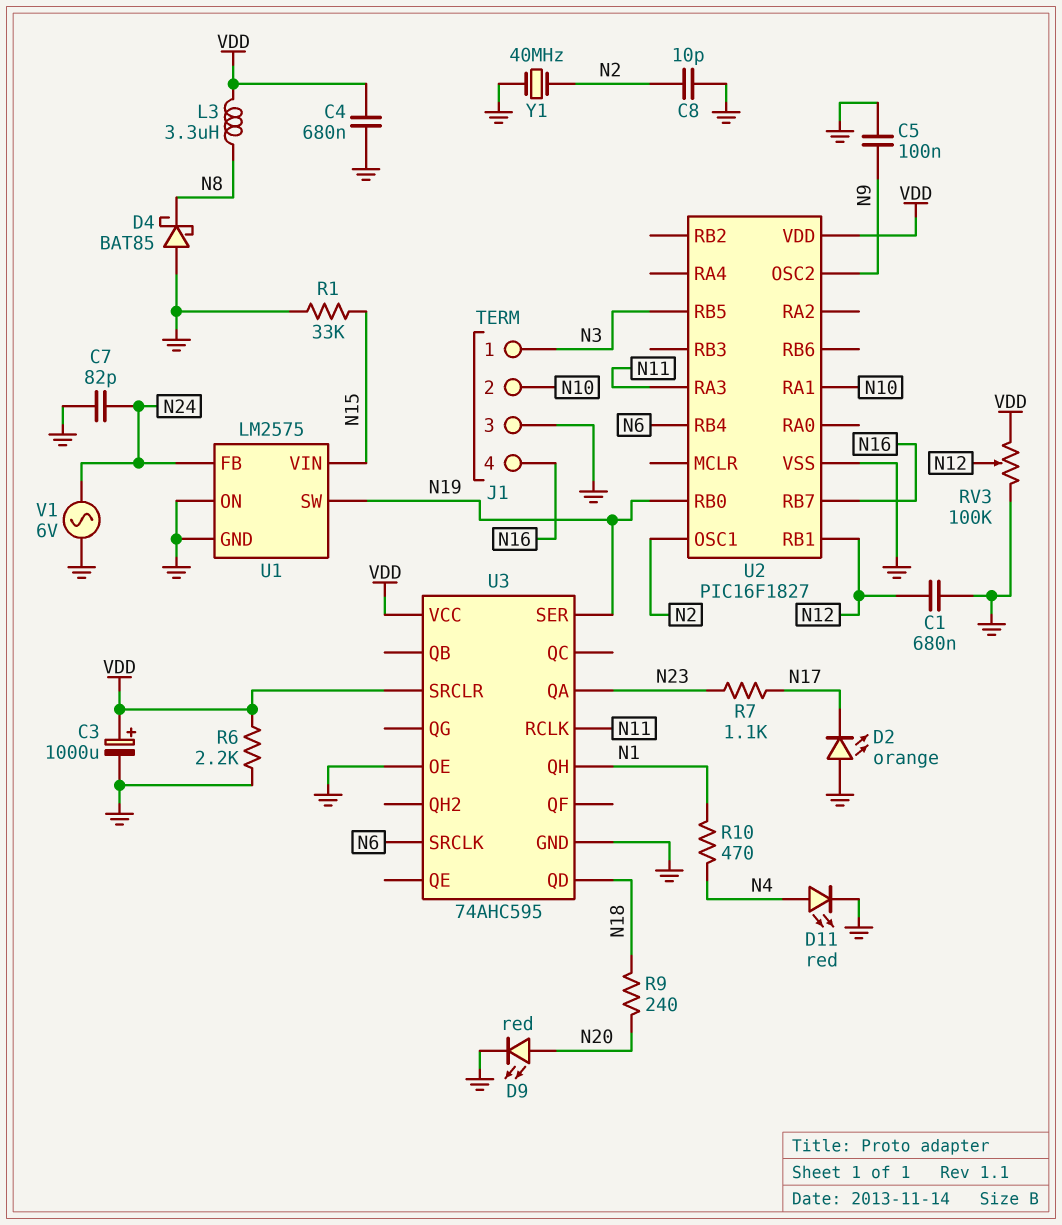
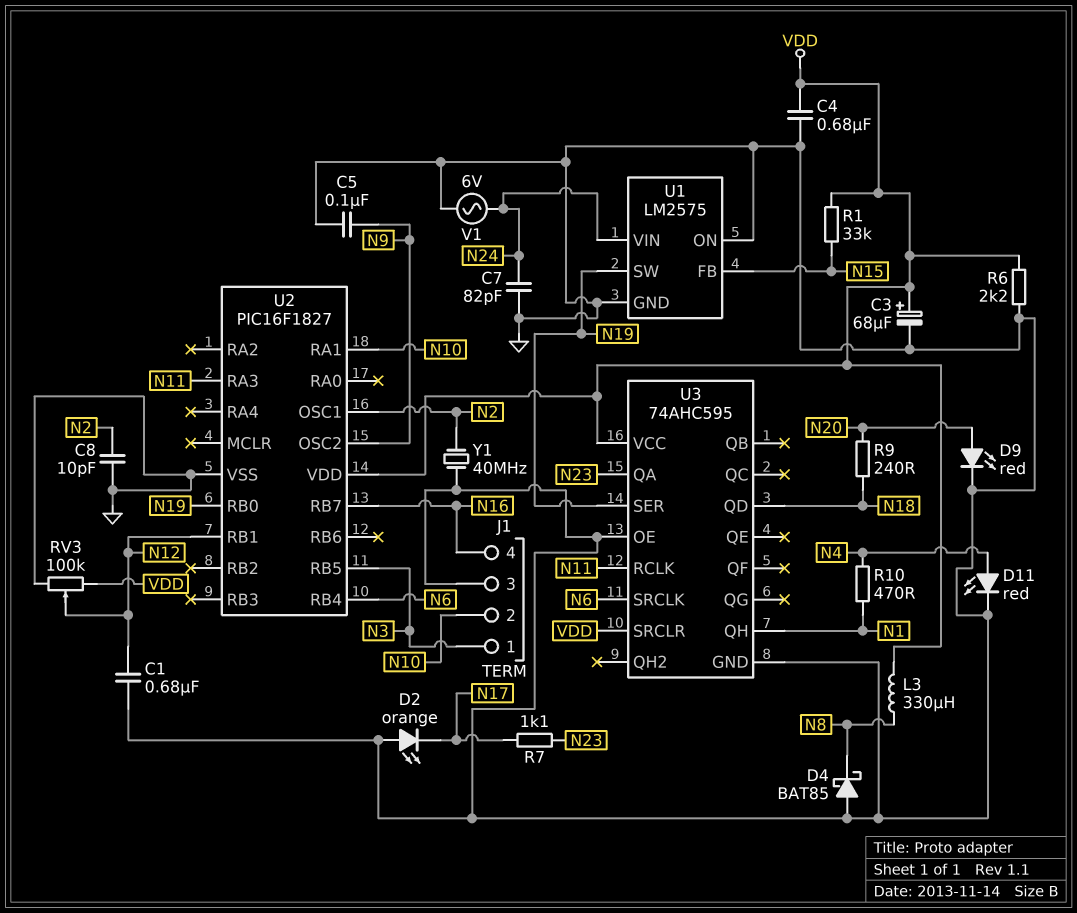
C3: 1000uF (plus VDD, minus GND) -> 68uF (plus VDD, minus GND)
L3: 3.3uH (N8, VDD) -> 330uH (N8, VDD)
R1: 33k (GND, N15) -> 33k (N15, VDD)
U1 pin FB: N24 -> N15
U1 pin VIN: N15 -> N24

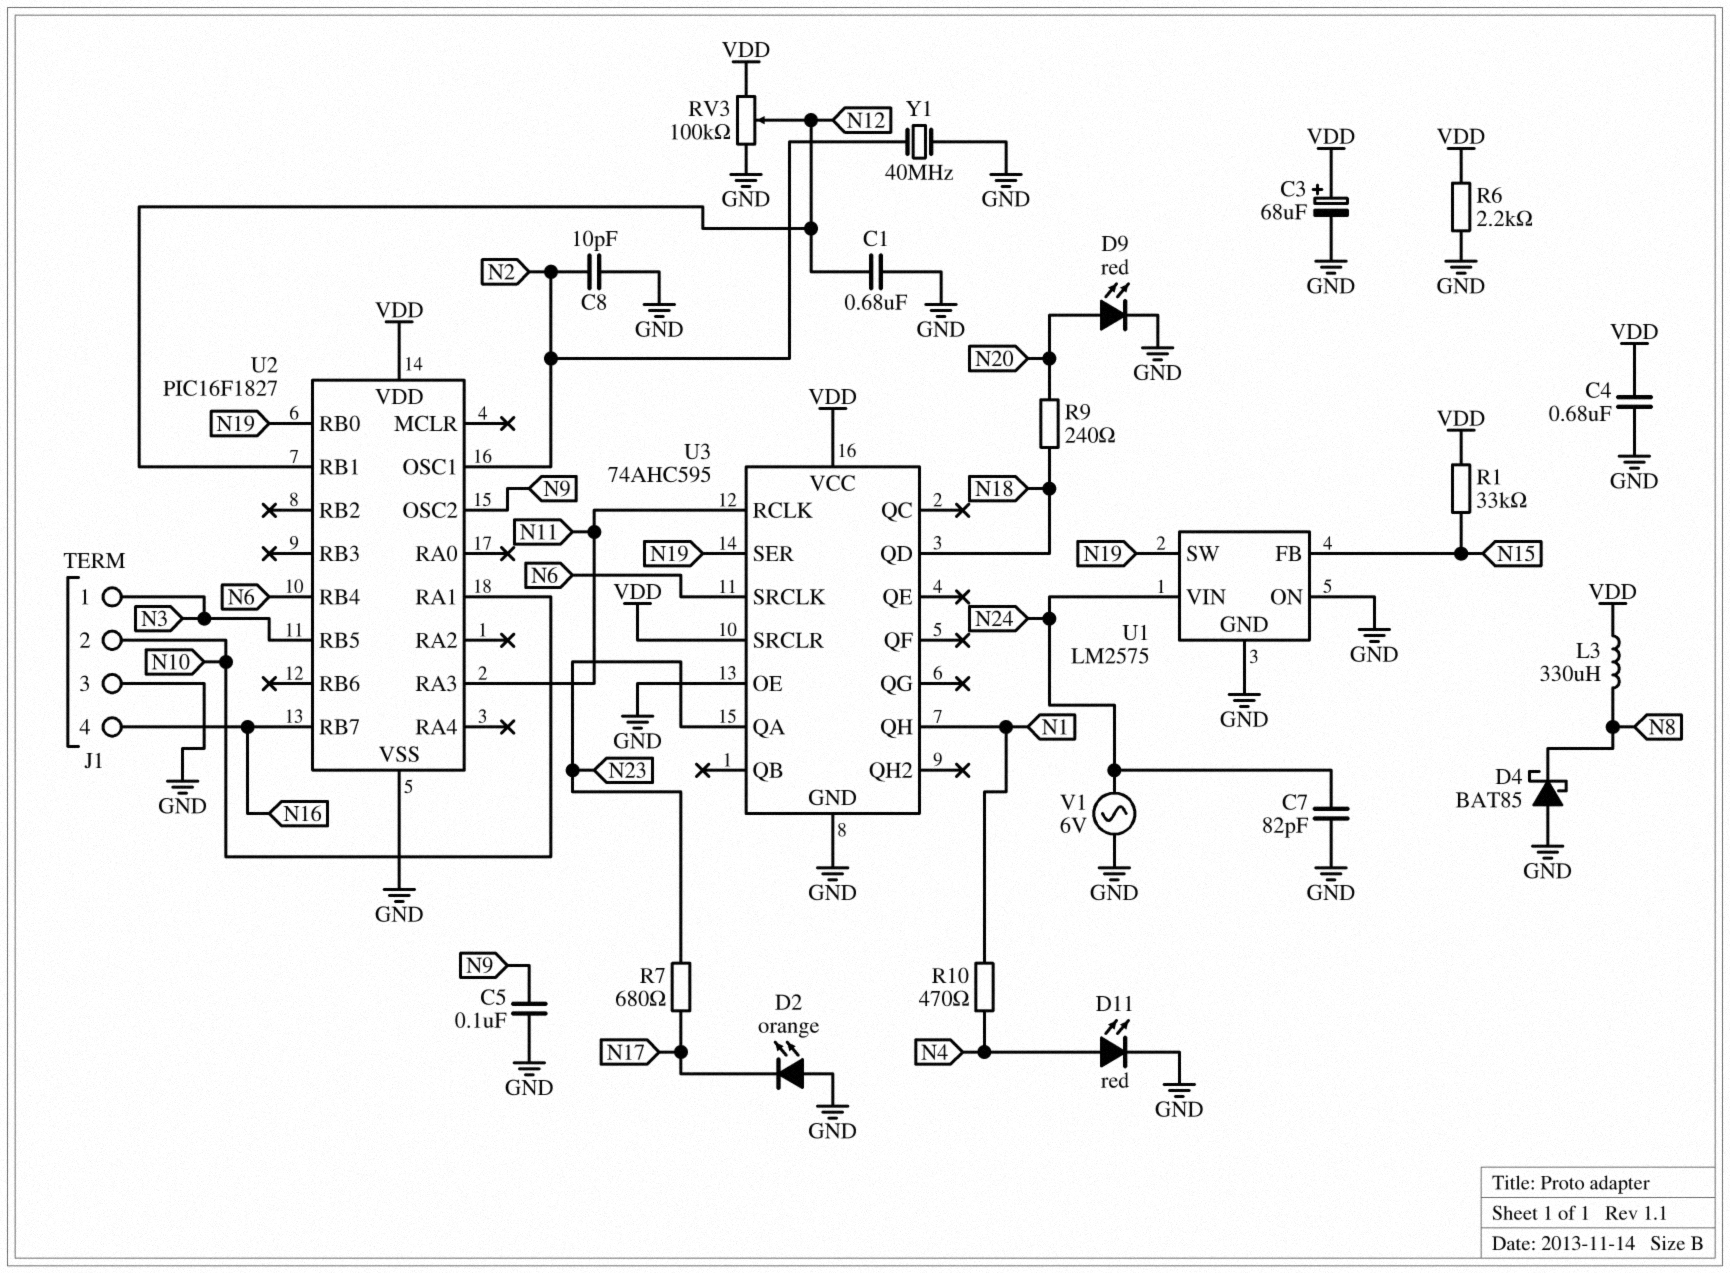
R7: 1.1k (N17, N23) -> 680 (N17, N23)

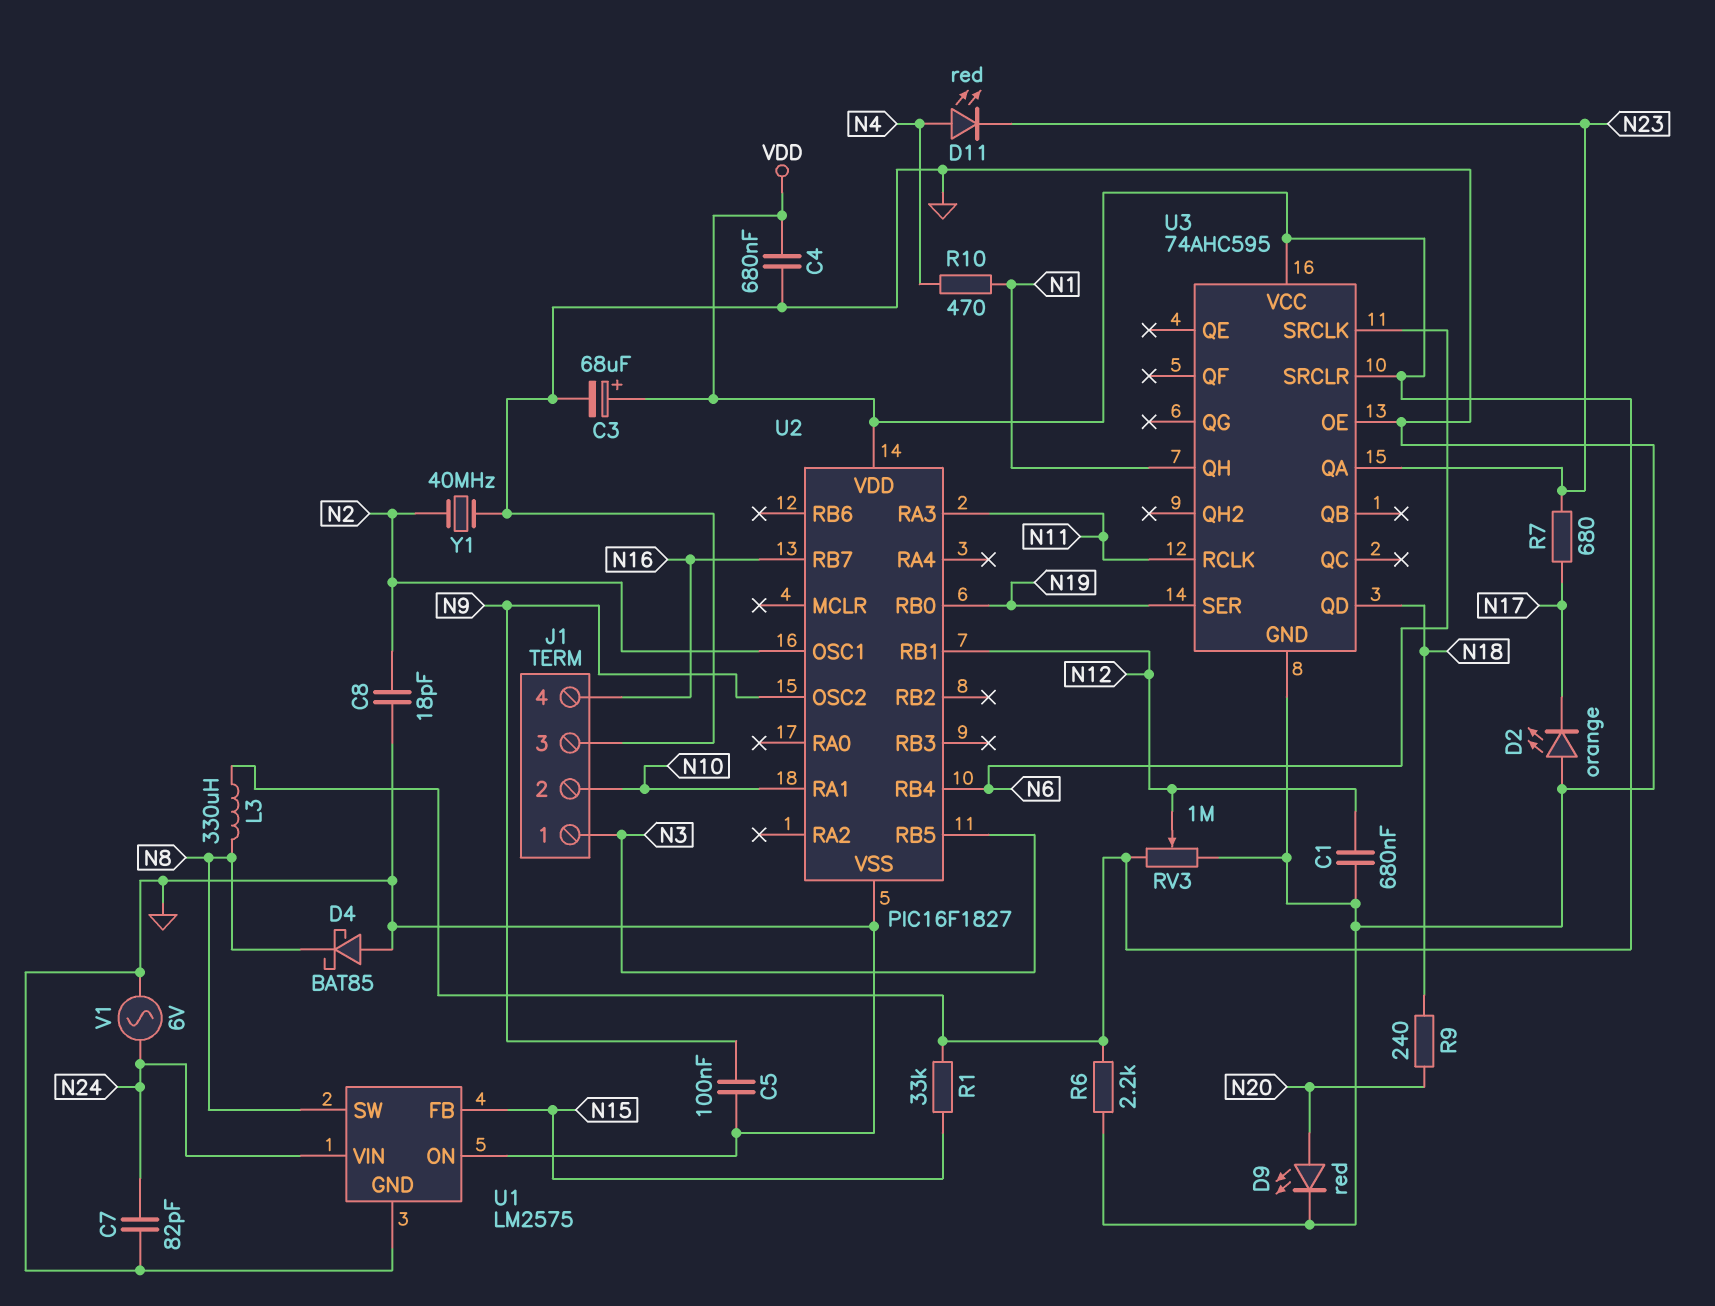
C8: 10pF (GND, N2) -> 18pF (GND, N2)
D11: LED red (A N4, K GND) -> LED red (A N4, K N23)
RV3: 100k (GND, VDD, wiper N12) -> 1M (GND, VDD, wiper N12)
U1 pin SW: N19 -> N8

